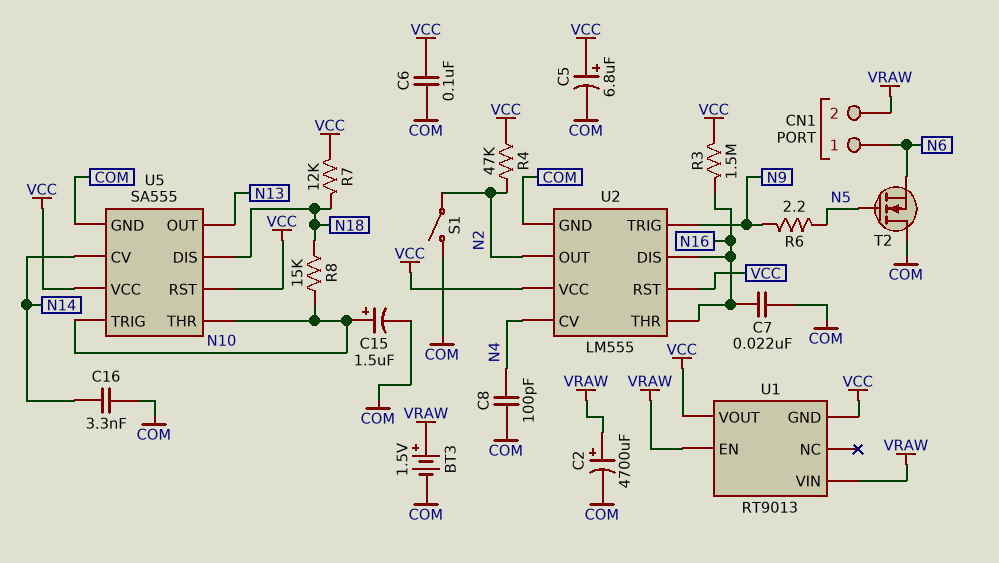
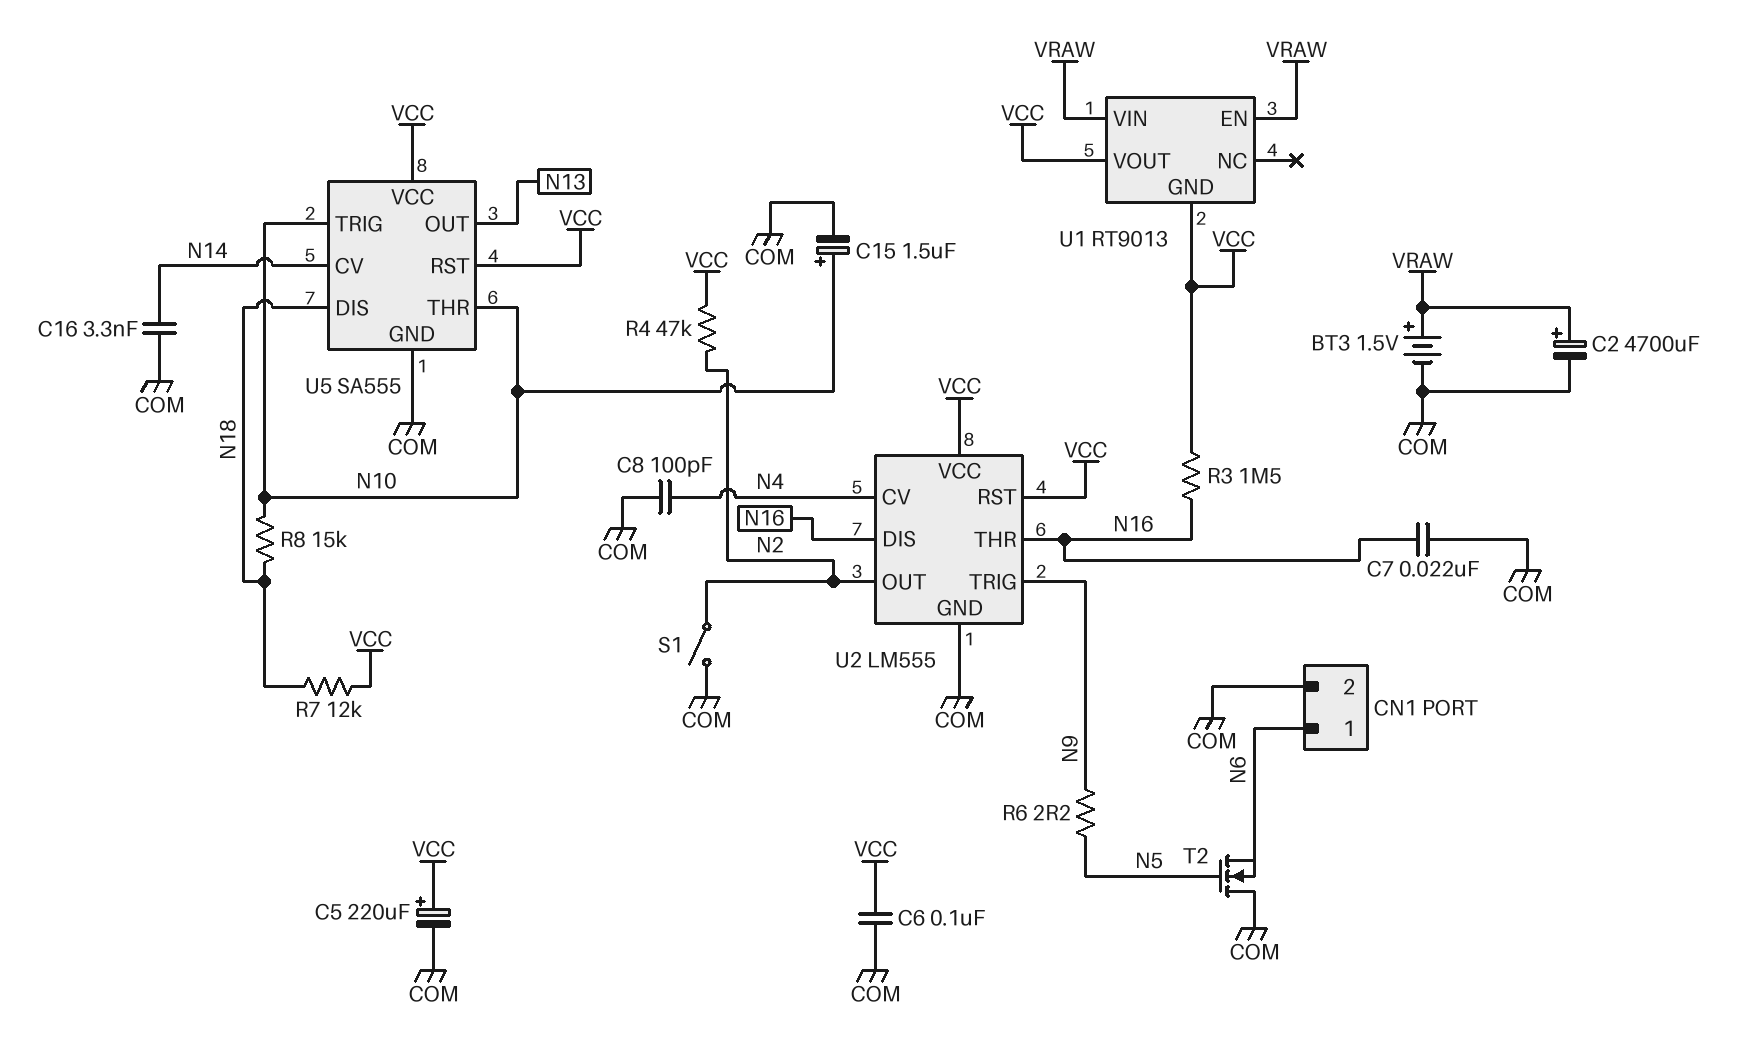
C5: 6.8uF (plus VCC, minus COM) -> 220uF (plus VCC, minus COM)
CN1 pin 2: VRAW -> COM

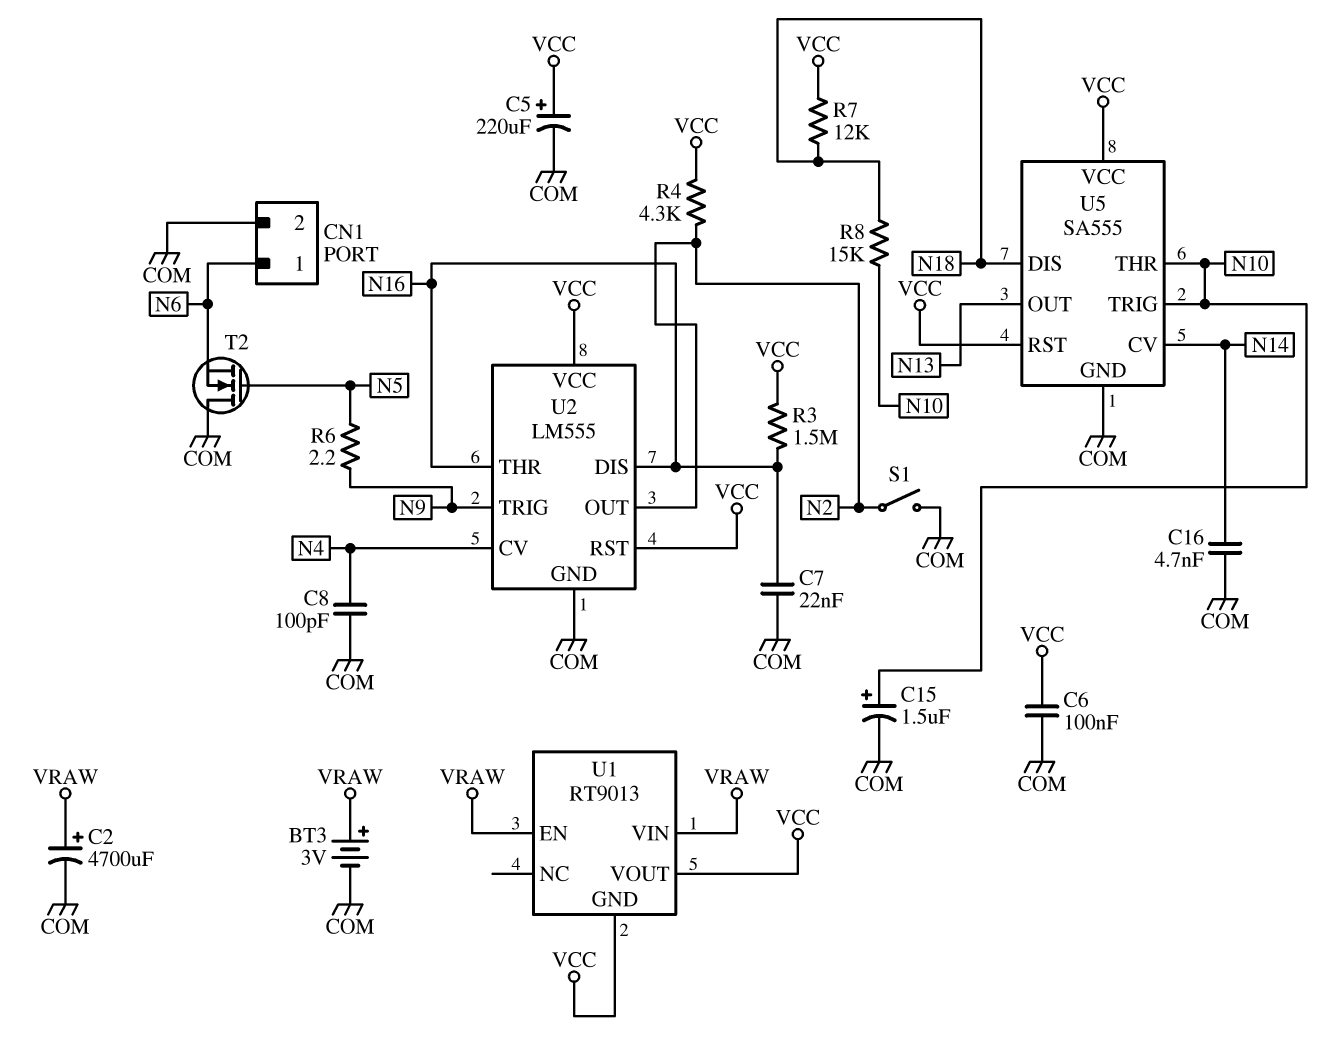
BT3: 1.5V (plus VRAW, minus COM) -> 3V (plus VRAW, minus COM)
C16: 3.3nF (COM, N14) -> 4.7nF (COM, N14)
R4: 47k (N2, VCC) -> 4.3k (N2, VCC)

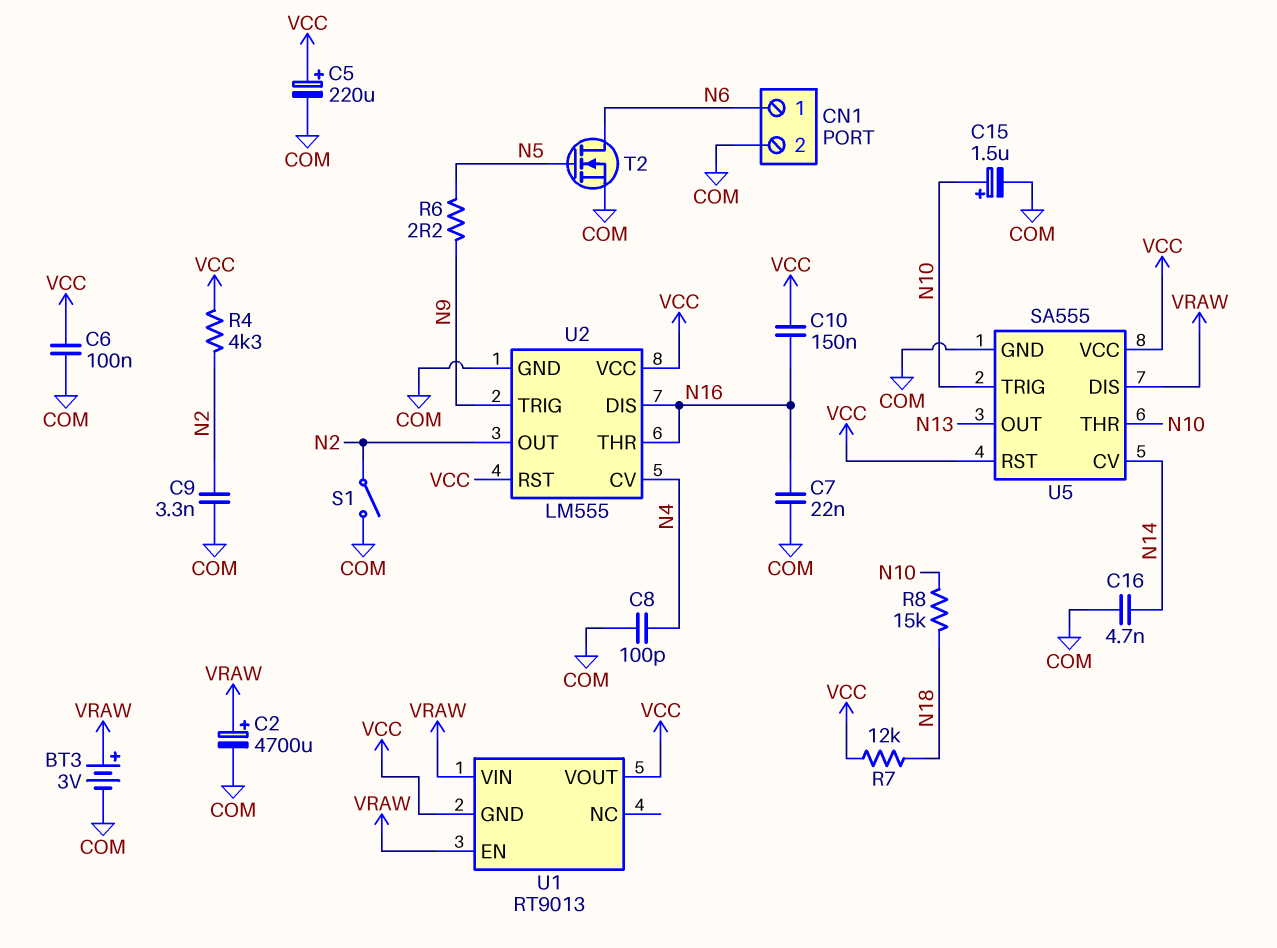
C9: none -> 3.3nF (COM, N2)
C10: none -> 150nF (N16, VCC)
R3: 1.5M (N16, VCC) -> none
T2: NMOS (G N5, D COM, S N6) -> NMOS (G N5, D N6, S COM)
U5 pin DIS: N18 -> VRAW

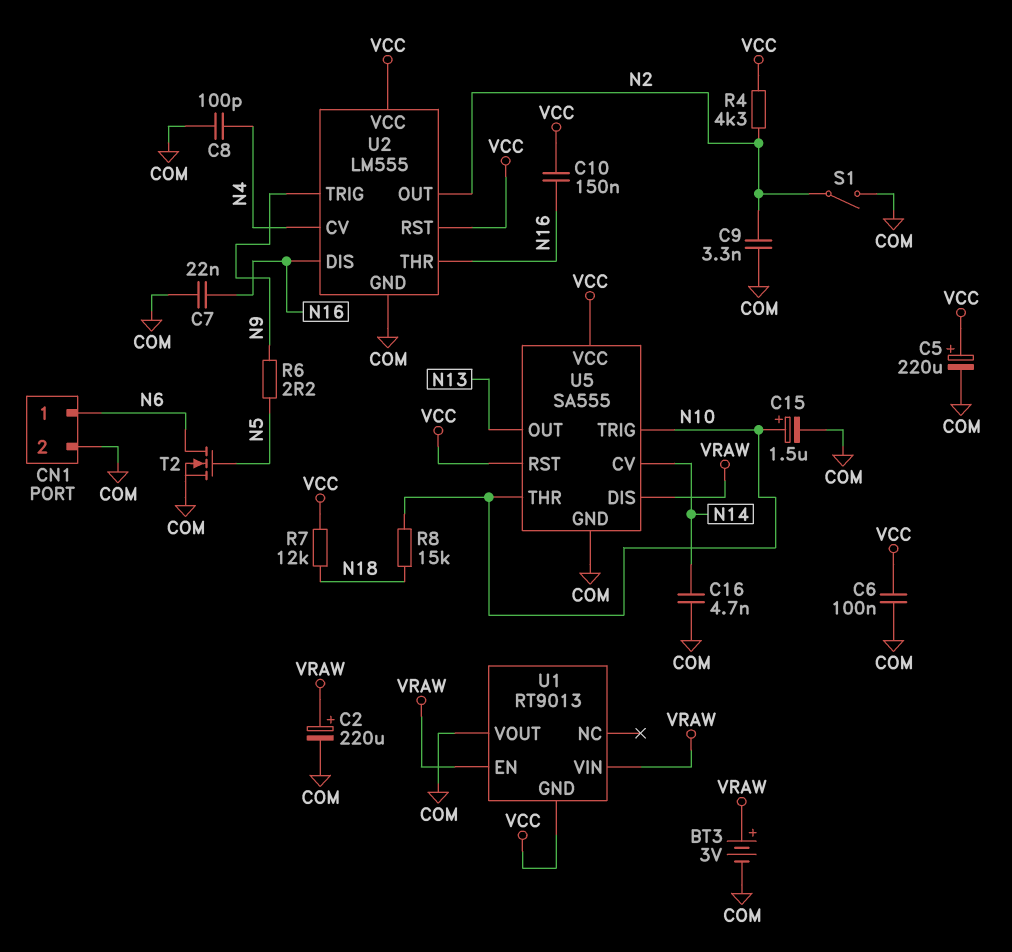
C2: 4700uF (plus VRAW, minus COM) -> 220uF (plus VRAW, minus COM)
U1 pin VOUT: VCC -> COM

